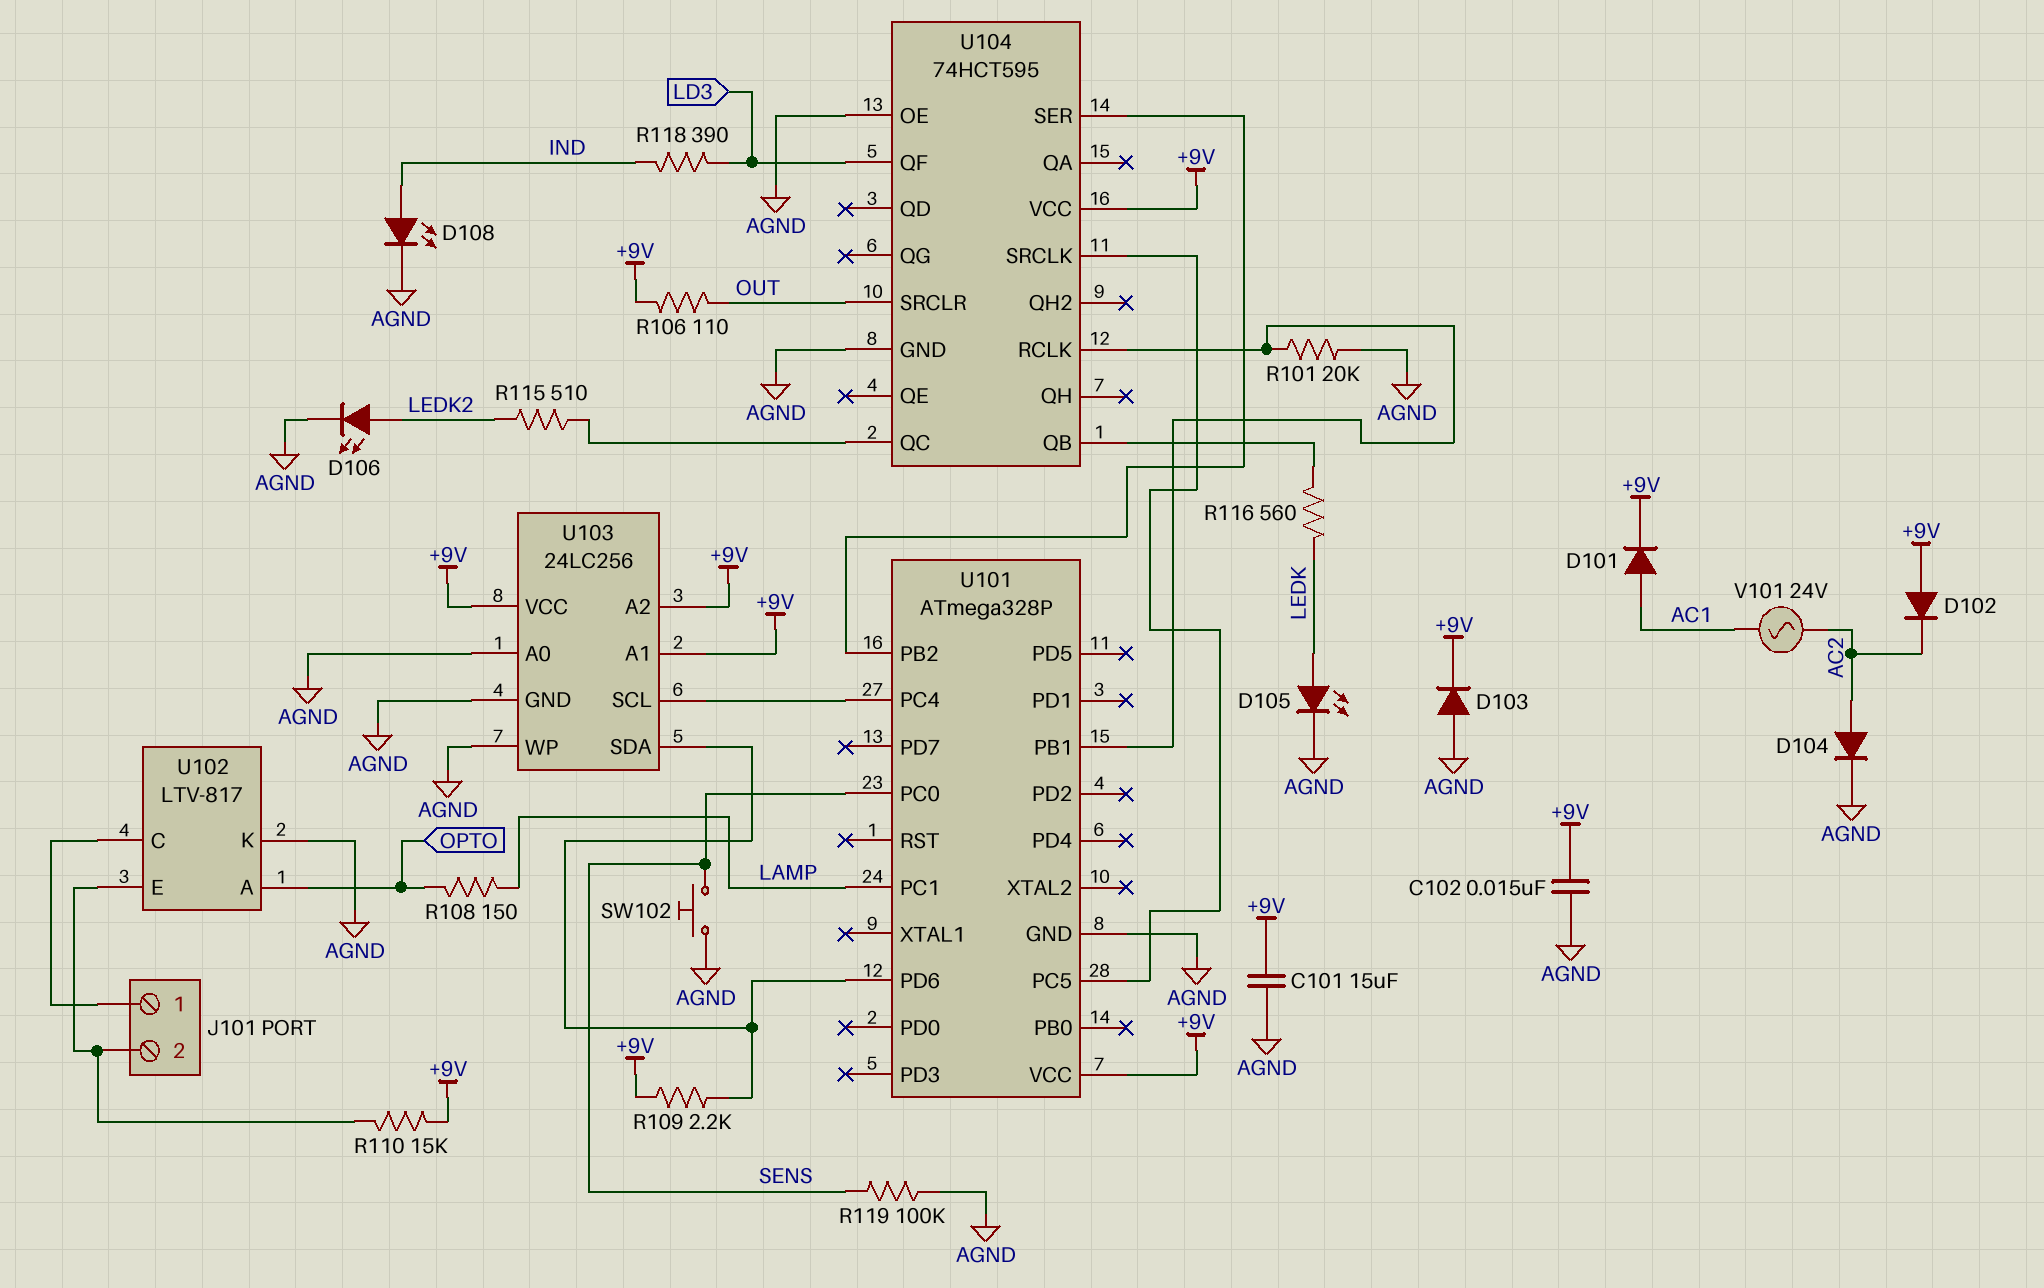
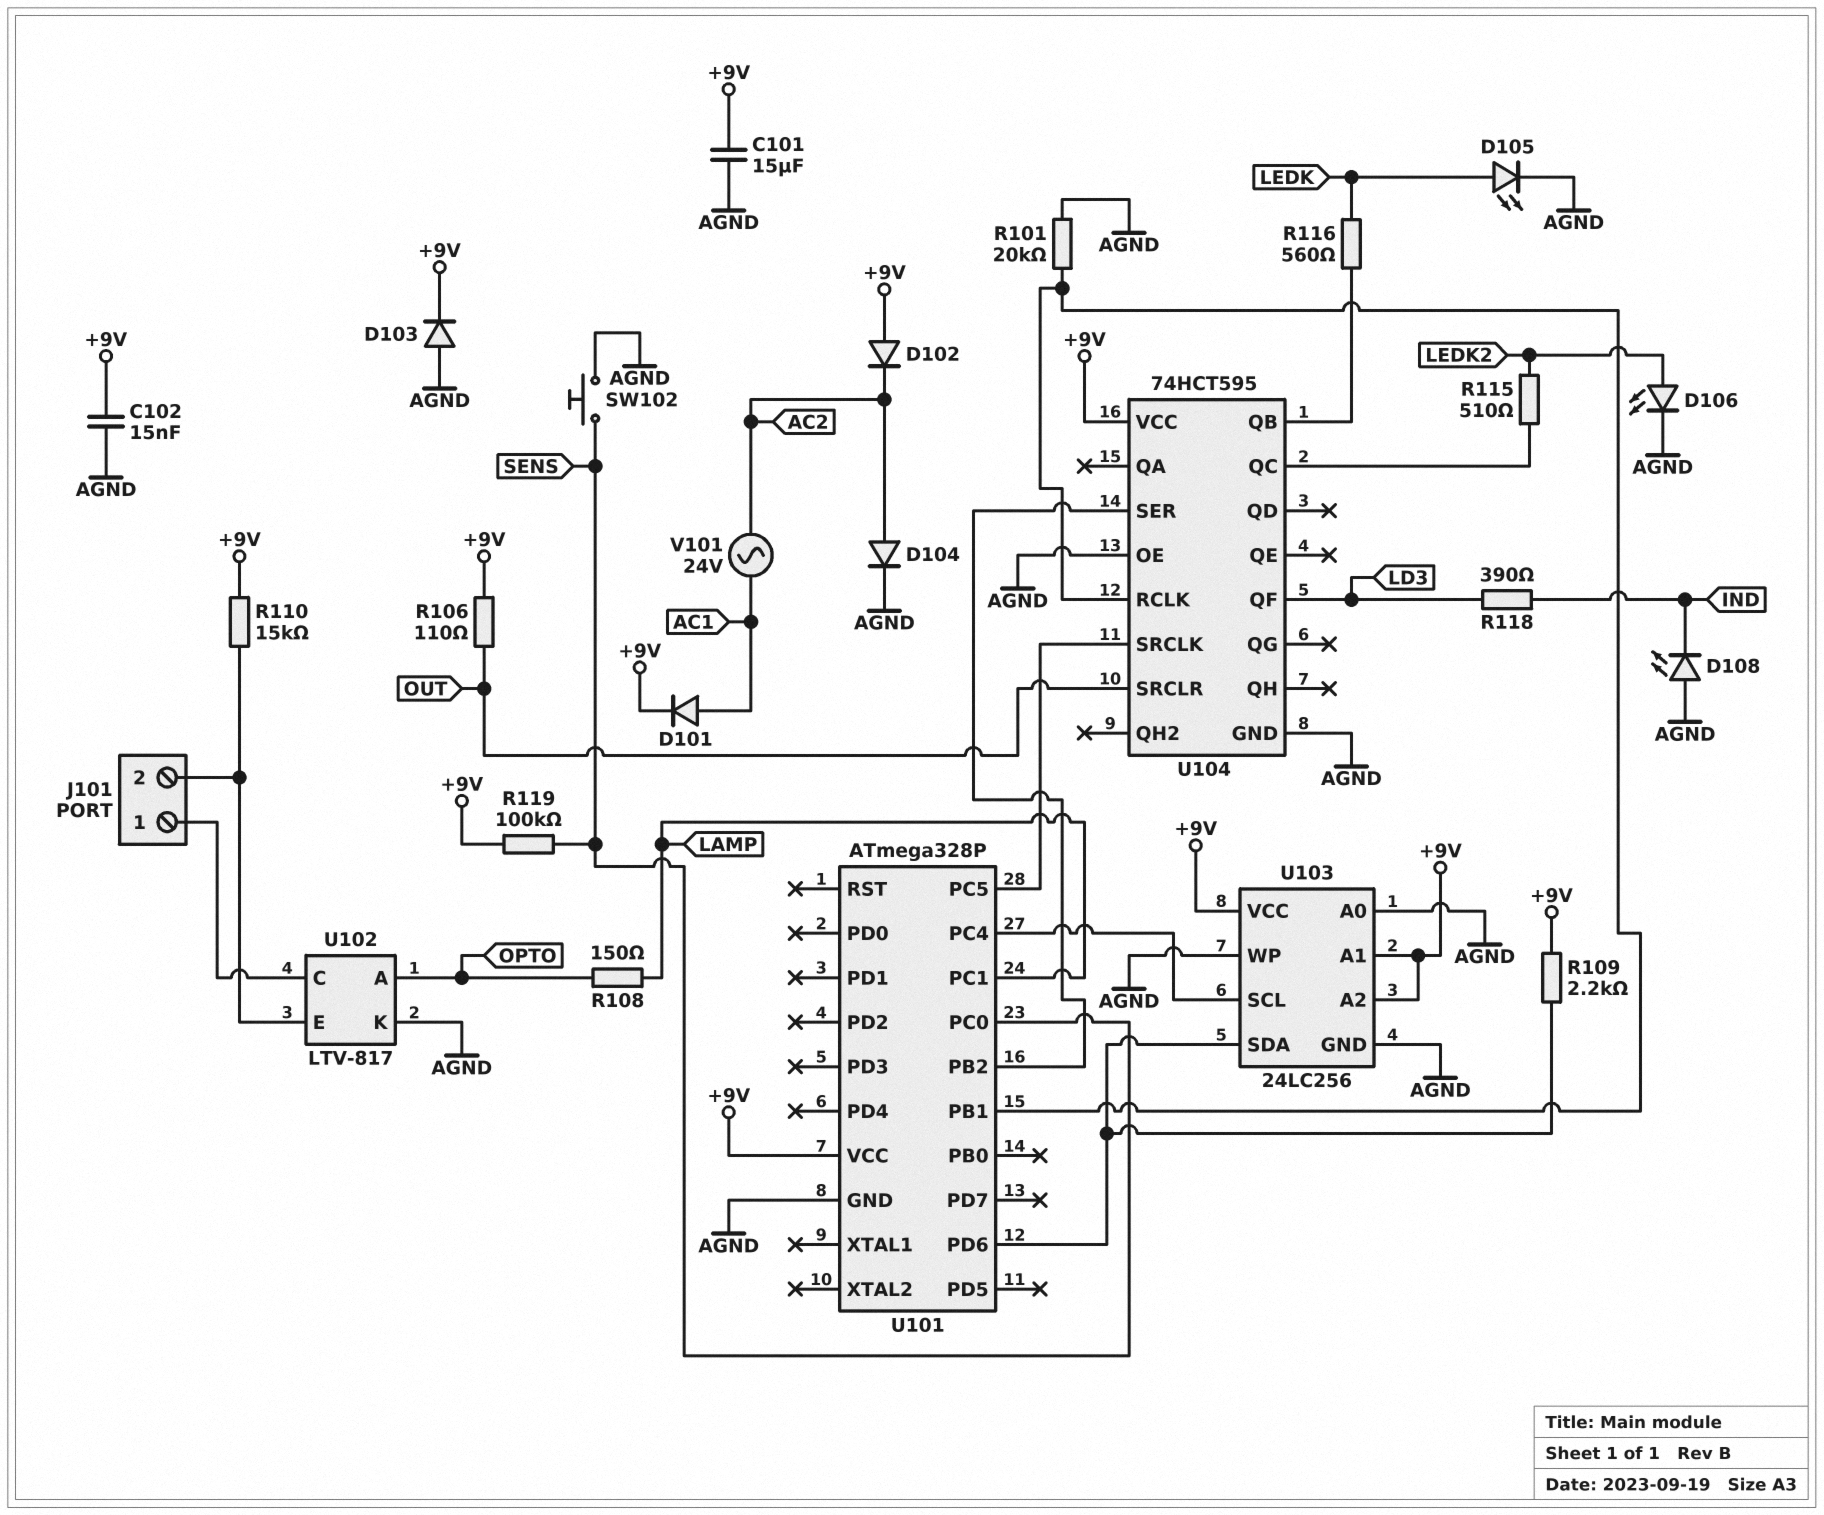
D108: LED (A IND, K AGND) -> LED (A AGND, K IND)
R119: 100k (AGND, SENS) -> 100k (+9V, SENS)

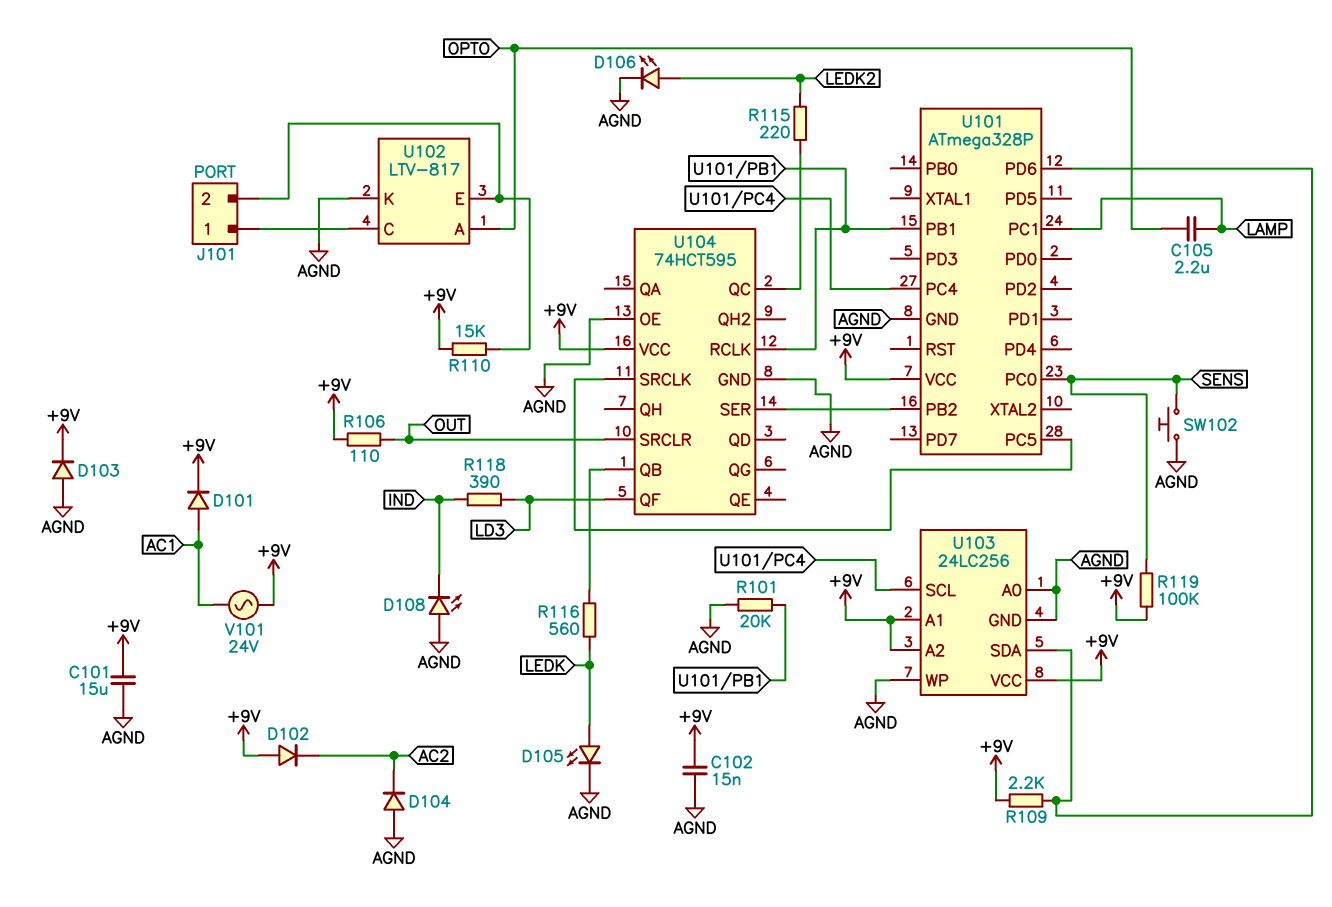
C105: none -> 2.2uF (LAMP, OPTO)
D104: diode (A AC2, K AGND) -> diode (A AGND, K AC2)
R108: 150 (LAMP, OPTO) -> none
R115: 510 (LEDK2, U104/QC) -> 220 (LEDK2, U104/QC)
V101: AC 24V (AC1, AC2) -> AC 24V (+9V, AC1)

